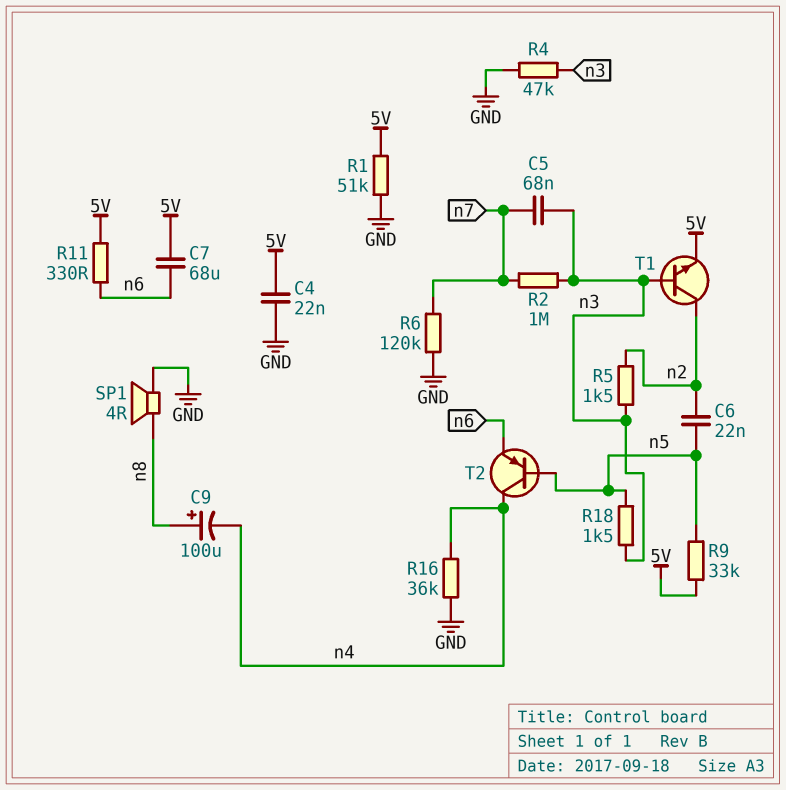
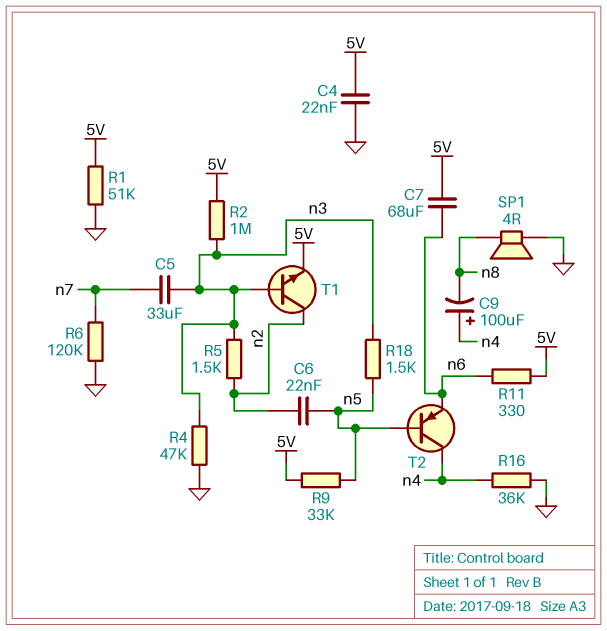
C5: 68nF (n3, n7) -> 33uF (n3, n7)
C9: 100uF (plus n8, minus n4) -> 100uF (plus n4, minus n8)
R2: 1M (n3, n7) -> 1M (5V, n3)

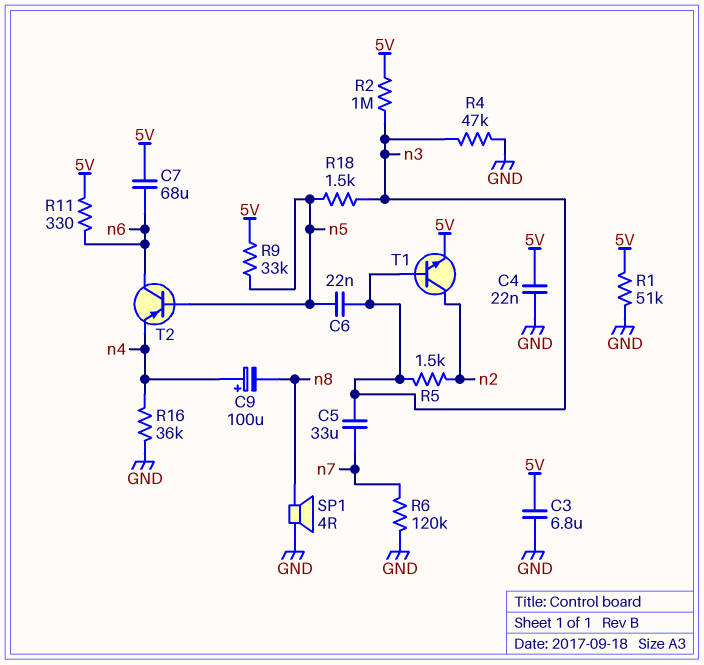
C3: none -> 6.8uF (5V, GND)
C6: 22nF (n2, n5) -> 22nF (n3, n5)
T2: PNP (B n5, C n4, E n6) -> PNP (B n5, C n6, E n4)

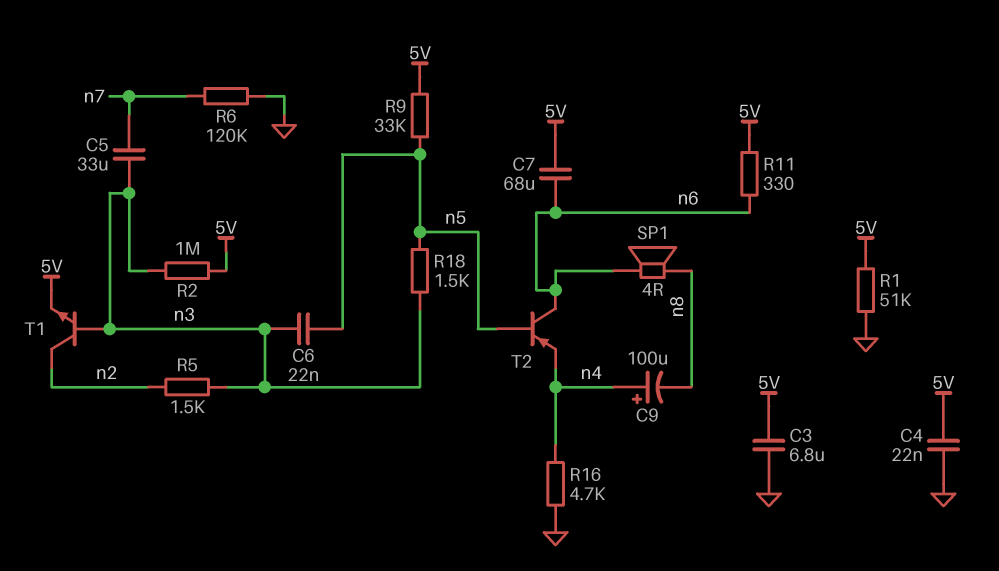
R4: 47k (GND, n3) -> none
R16: 36k (GND, n4) -> 4.7k (GND, n4)
SP1: speaker 4R (GND, n8) -> speaker 4R (n6, n8)

